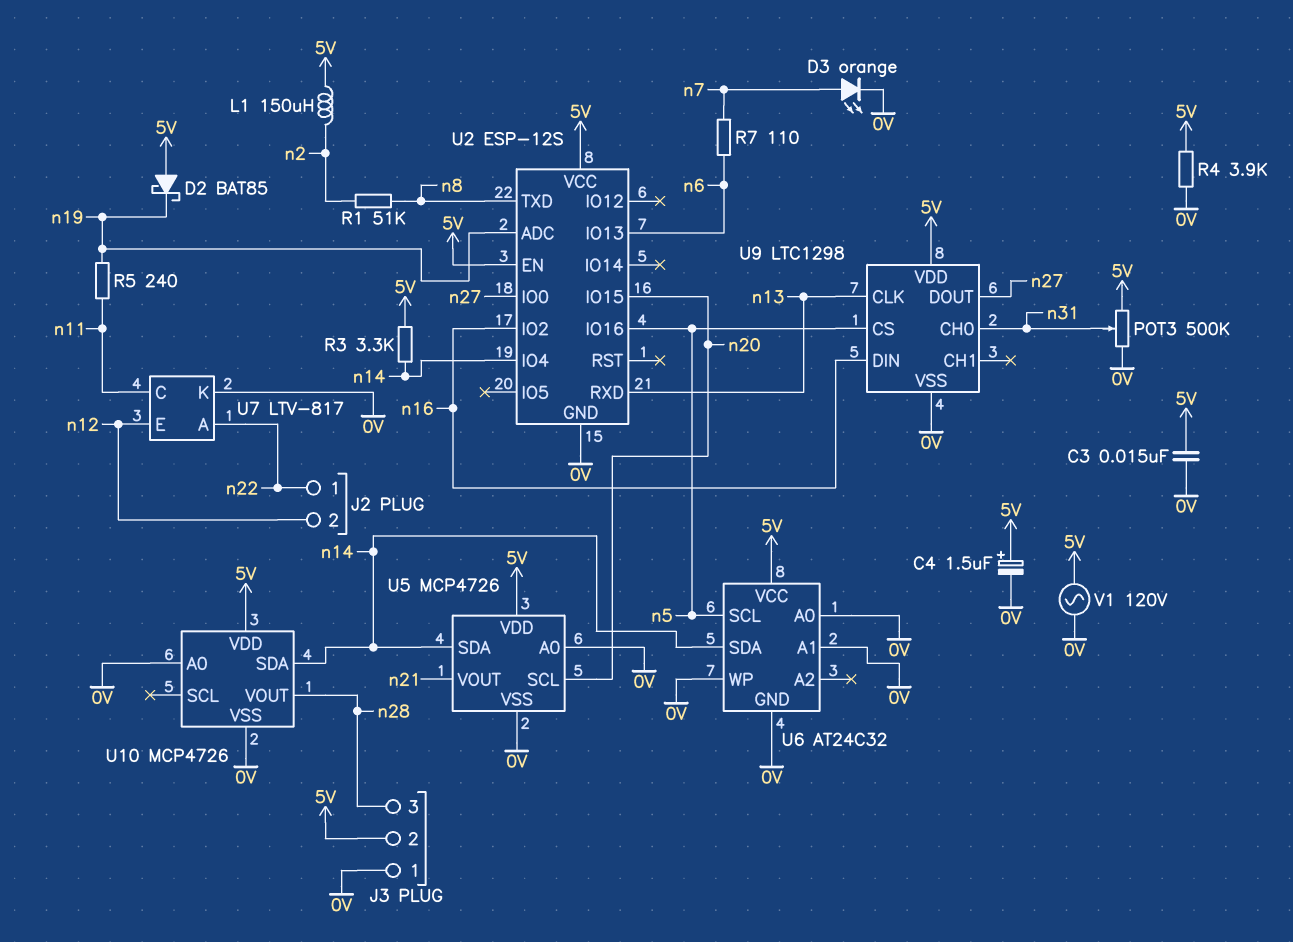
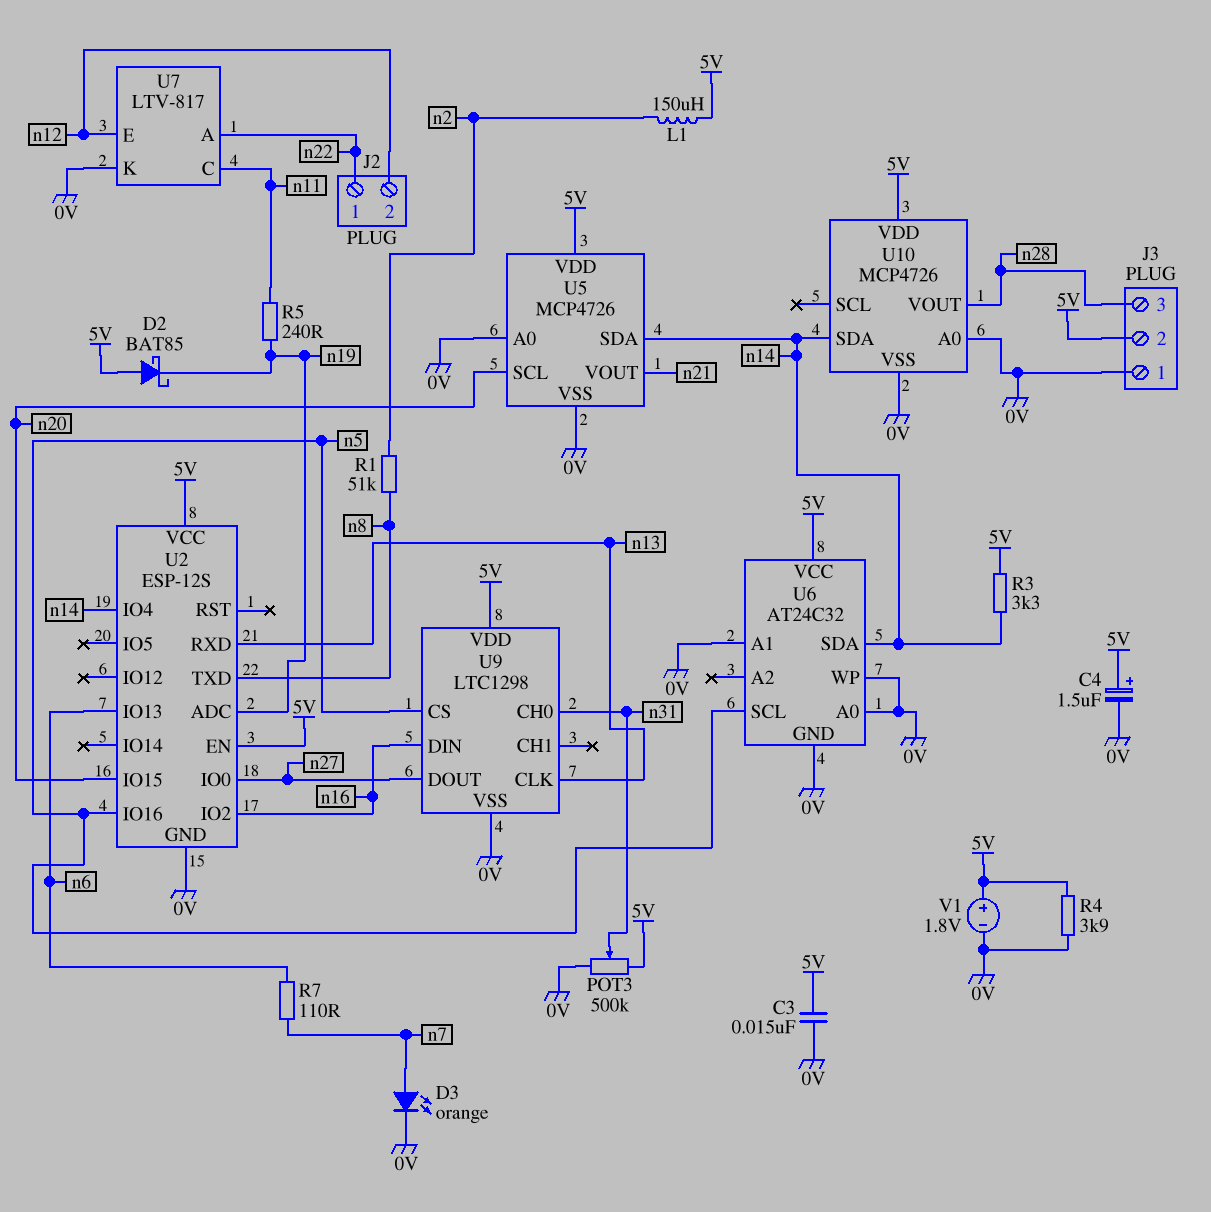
V1: AC 120V (0V, 5V) -> 1.8V (plus 5V, minus 0V)

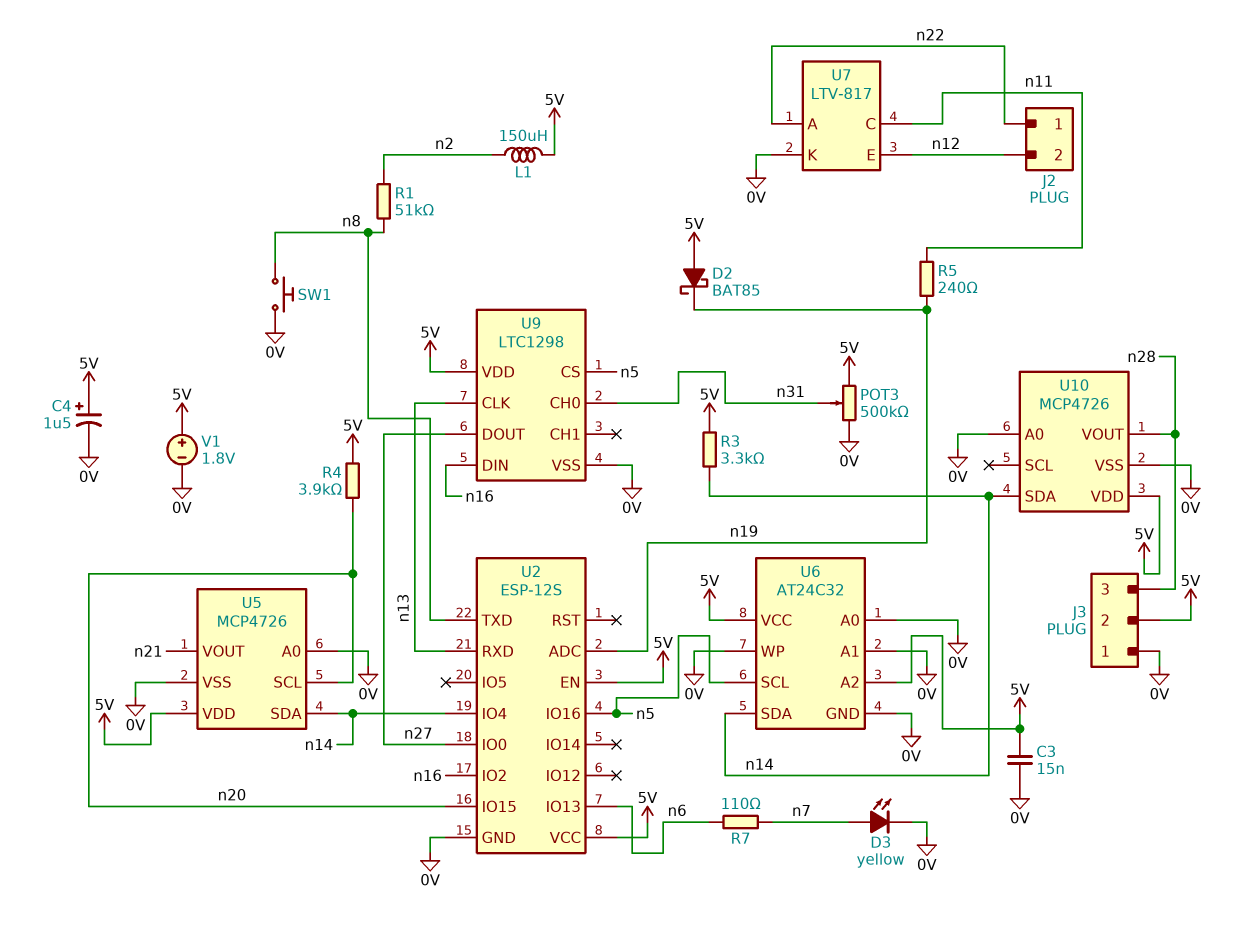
D3: LED orange (A n7, K 0V) -> LED yellow (A n7, K 0V)
R4: 3.9k (0V, 5V) -> 3.9k (5V, n20)
SW1: none -> button (0V, n8)
U6 pin A2: none -> 5V

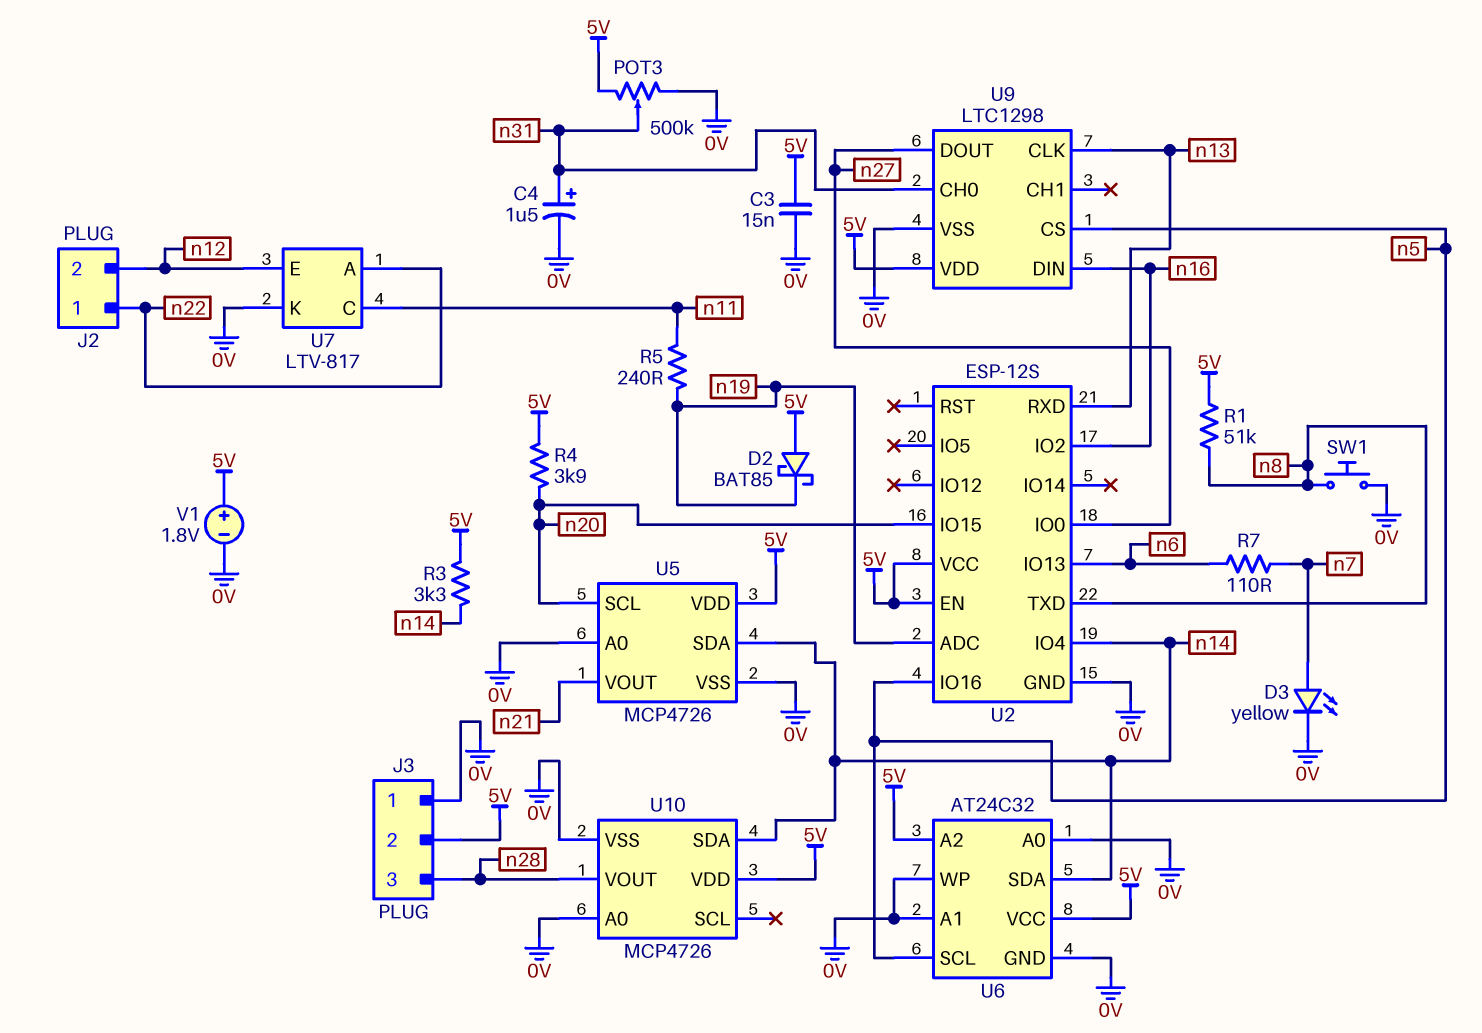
C4: 1.5uF (plus 5V, minus 0V) -> 1.5uF (plus n31, minus 0V)
L1: 150uH (5V, n2) -> none
R1: 51k (n2, n8) -> 51k (5V, n8)

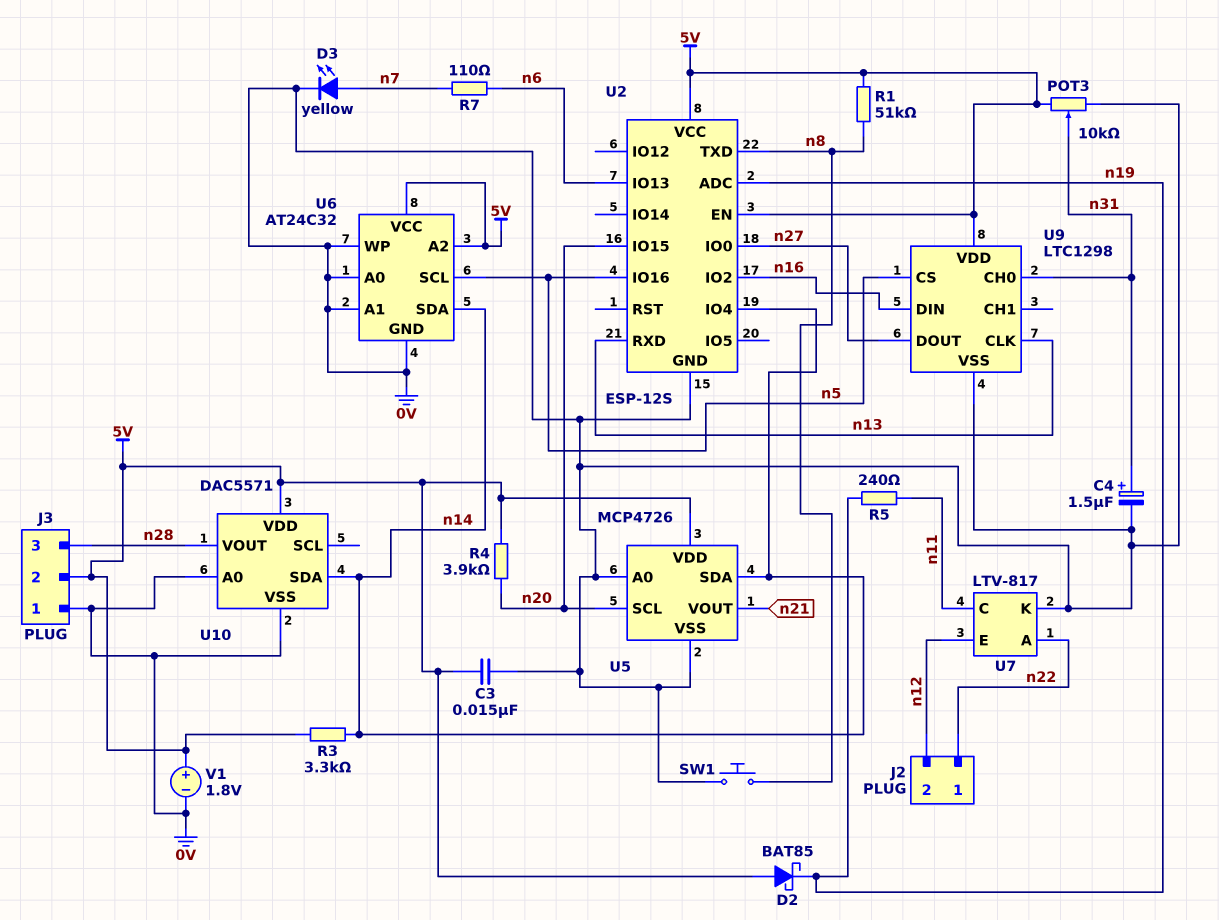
POT3: 500k (0V, 5V, wiper n31) -> 10k (0V, 5V, wiper n31)
U10: MCP4726 -> DAC5571

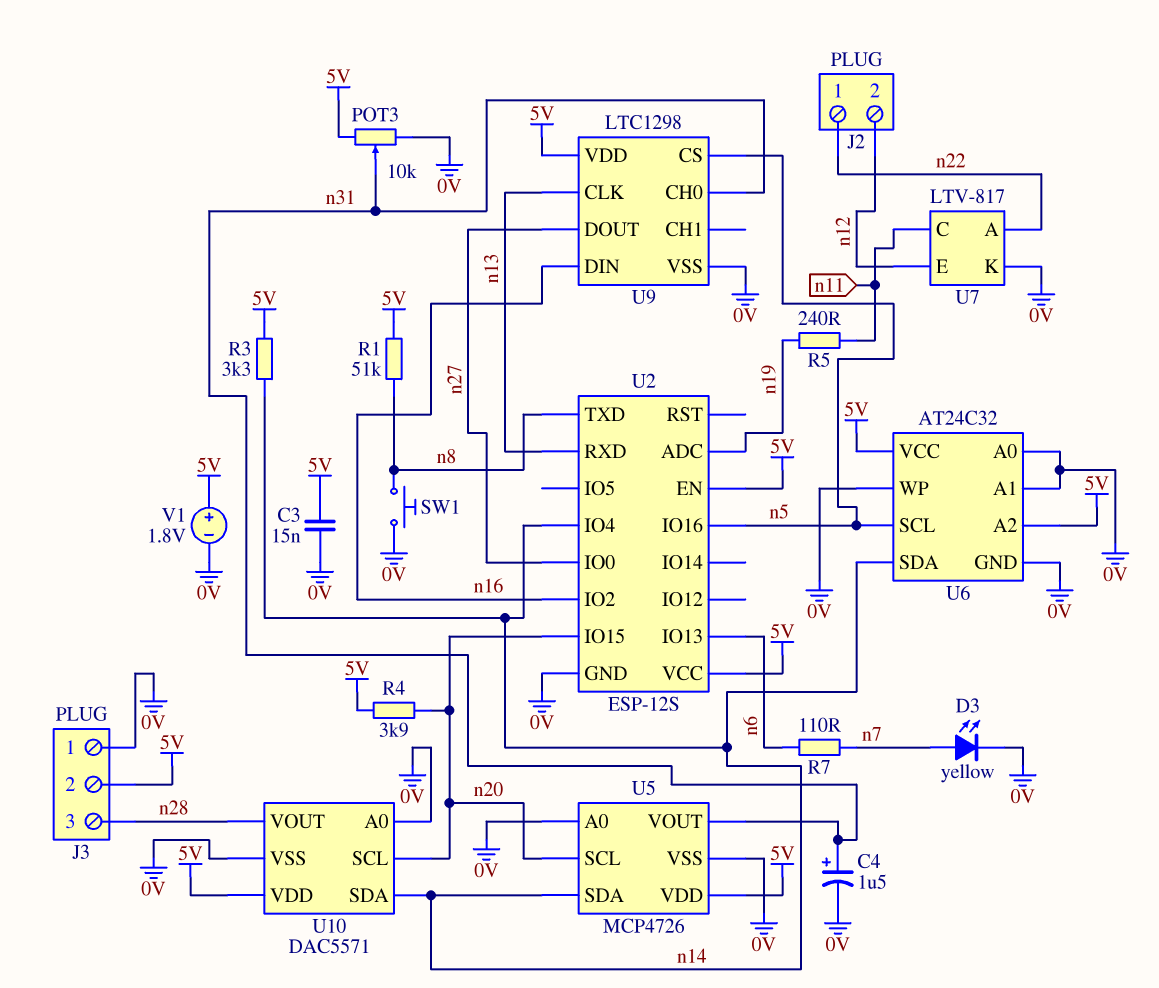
D2: schottky BAT85 (A 5V, K n19) -> none
U5 pin VOUT: n21 -> n31
U10 pin SCL: none -> n20

